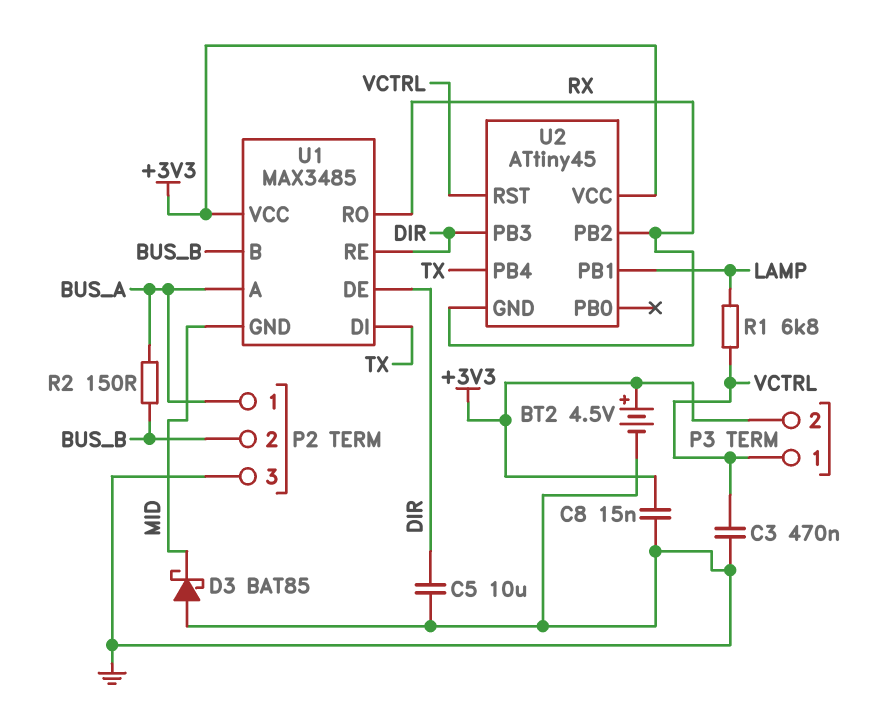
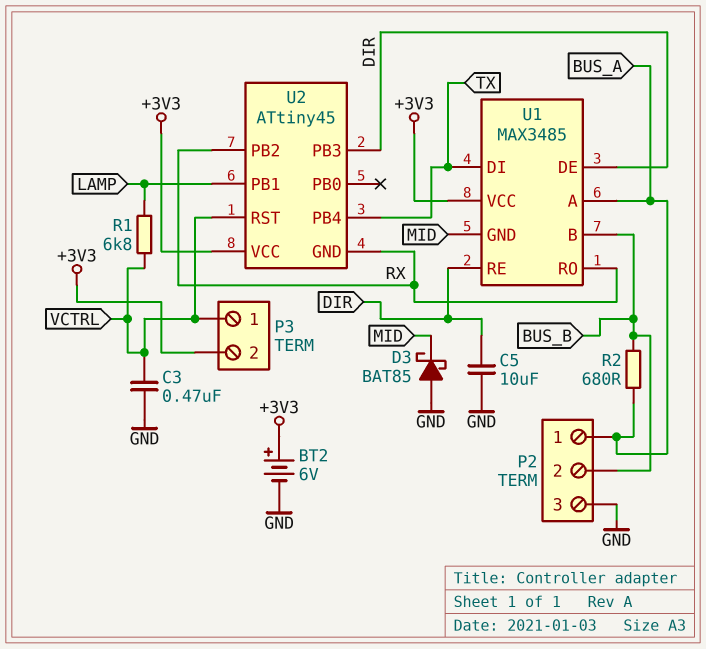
BT2: 4.5V (plus +3V3, minus GND) -> 6V (plus +3V3, minus GND)
C8: 15nF (+3V3, GND) -> none
R2: 150 (BUS_A, BUS_B) -> 680 (BUS_A, BUS_B)

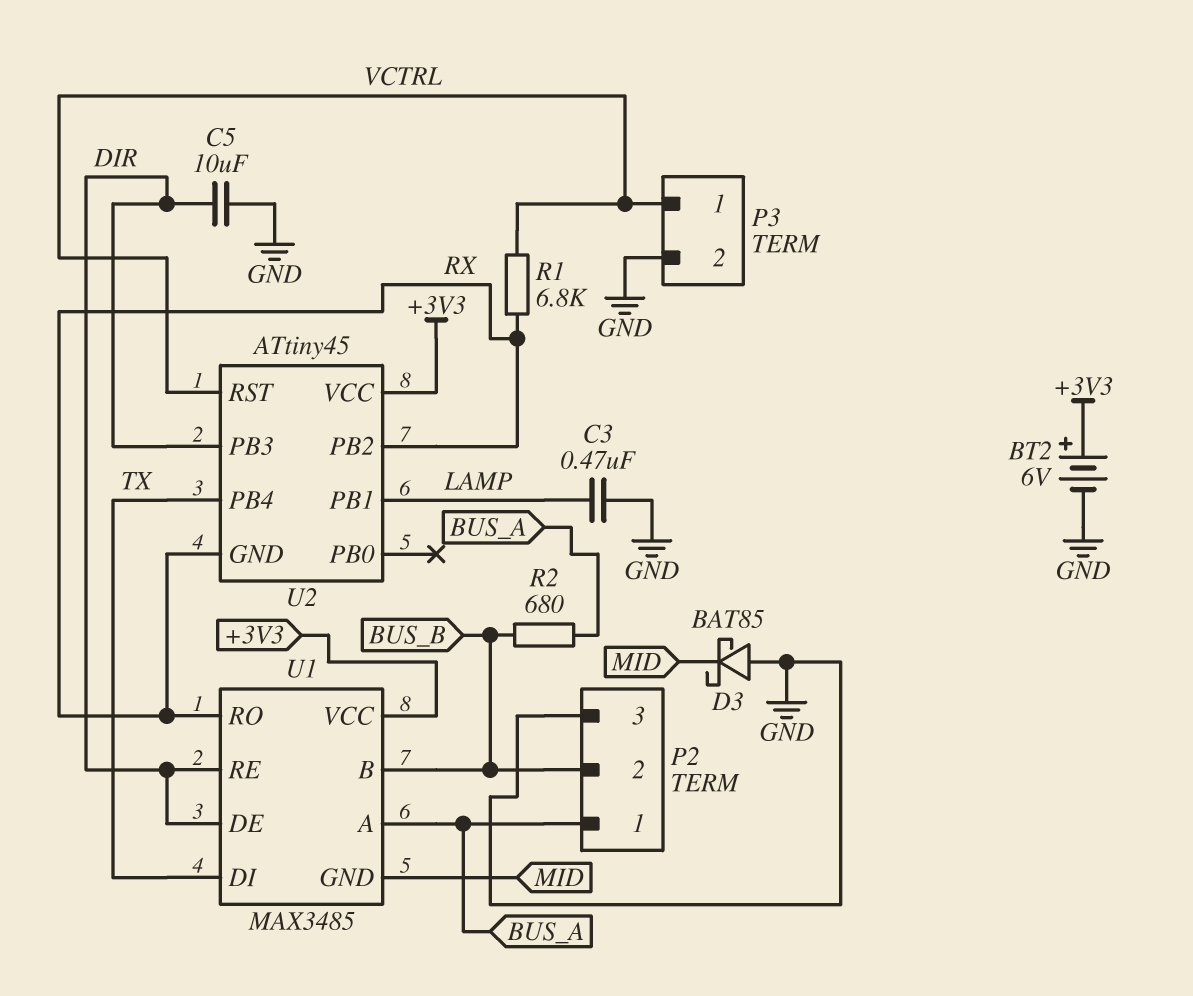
C3: 470nF (GND, VCTRL) -> 470nF (GND, LAMP)
P3 pin 2: +3V3 -> GND
R1: 6.8k (LAMP, VCTRL) -> 6.8k (RX, VCTRL)

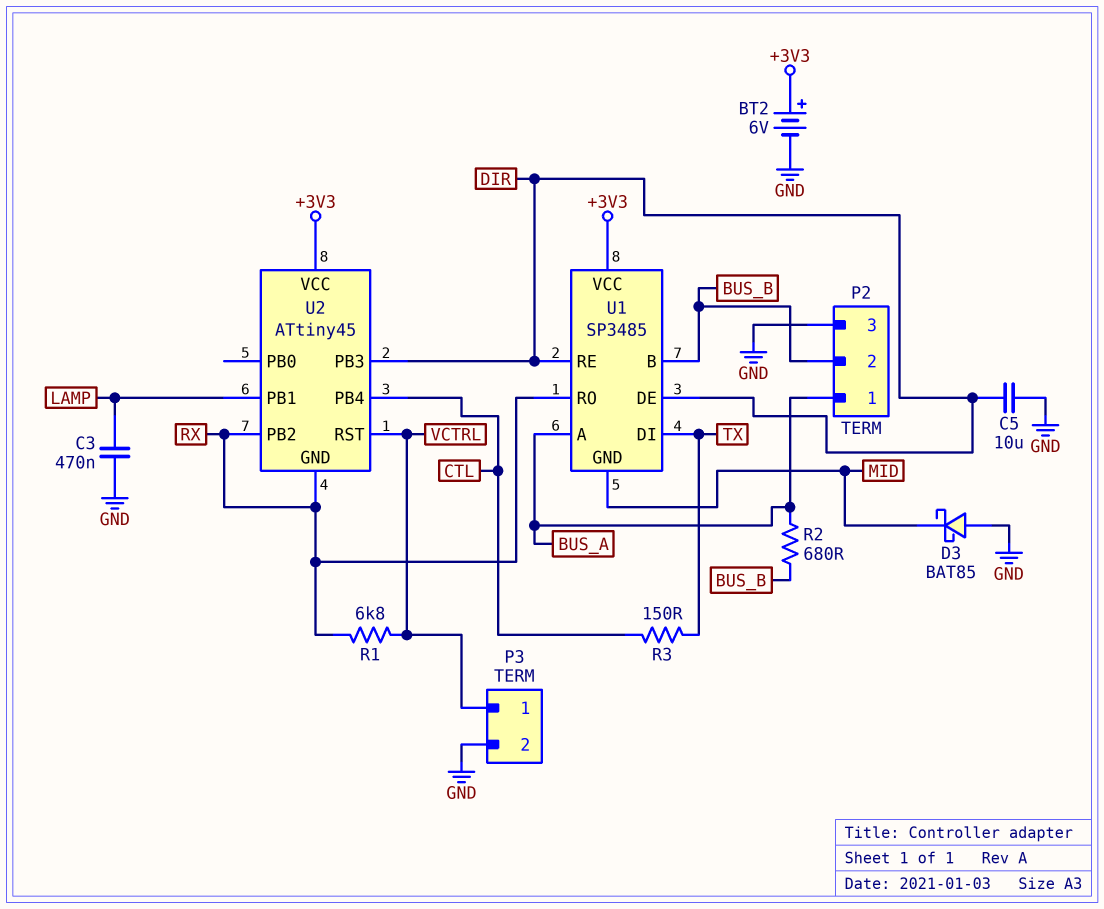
R3: none -> 150 (CTL, TX)
U1: MAX3485 -> SP3485
U2 pin PB4: TX -> CTL

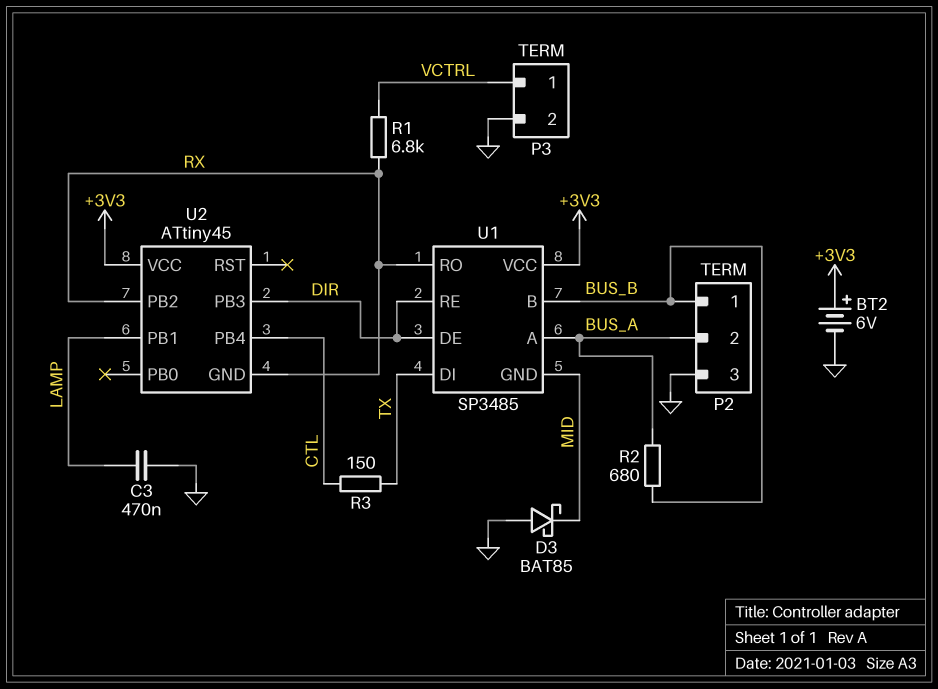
C5: 10uF (DIR, GND) -> none
P2 pin 1: BUS_A -> BUS_B
P2 pin 2: BUS_B -> BUS_A
U2 pin RST: VCTRL -> none

